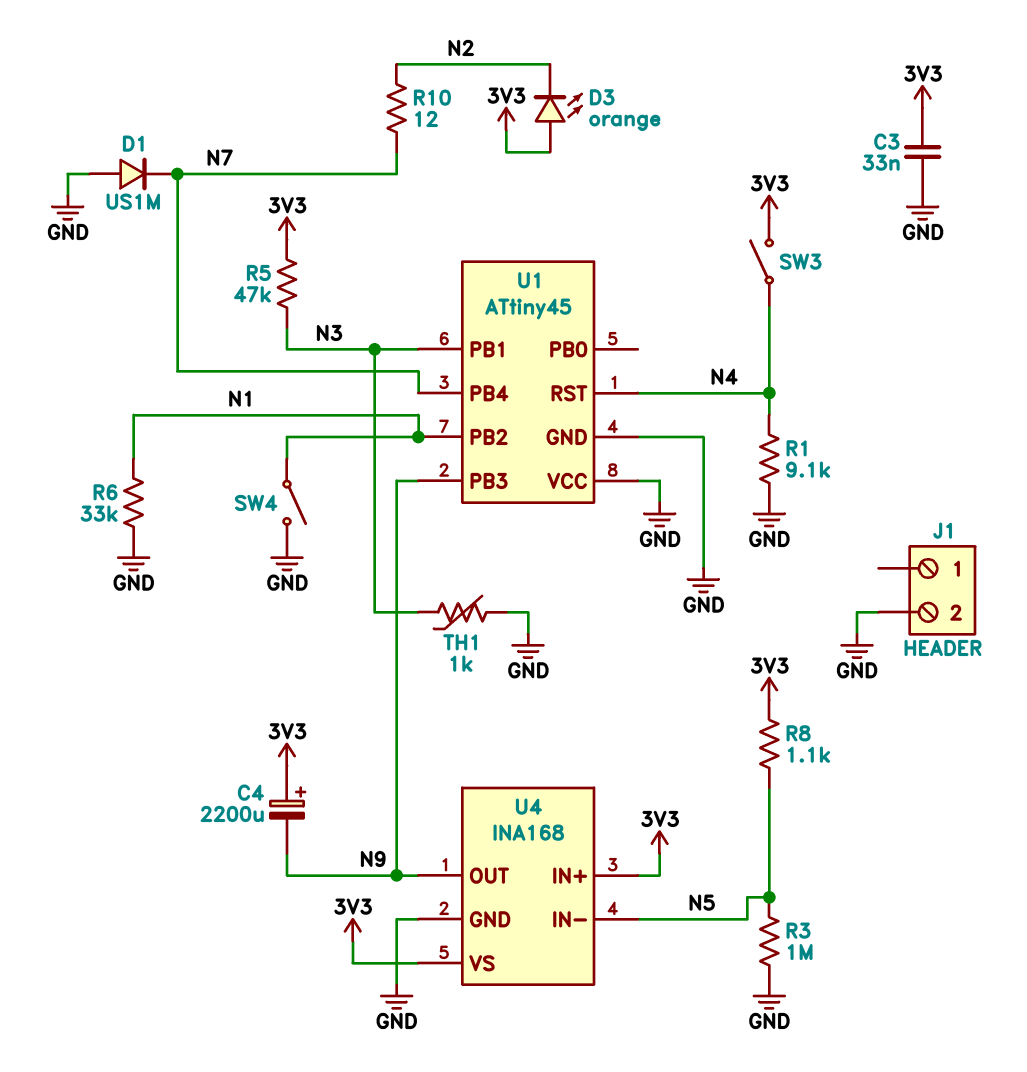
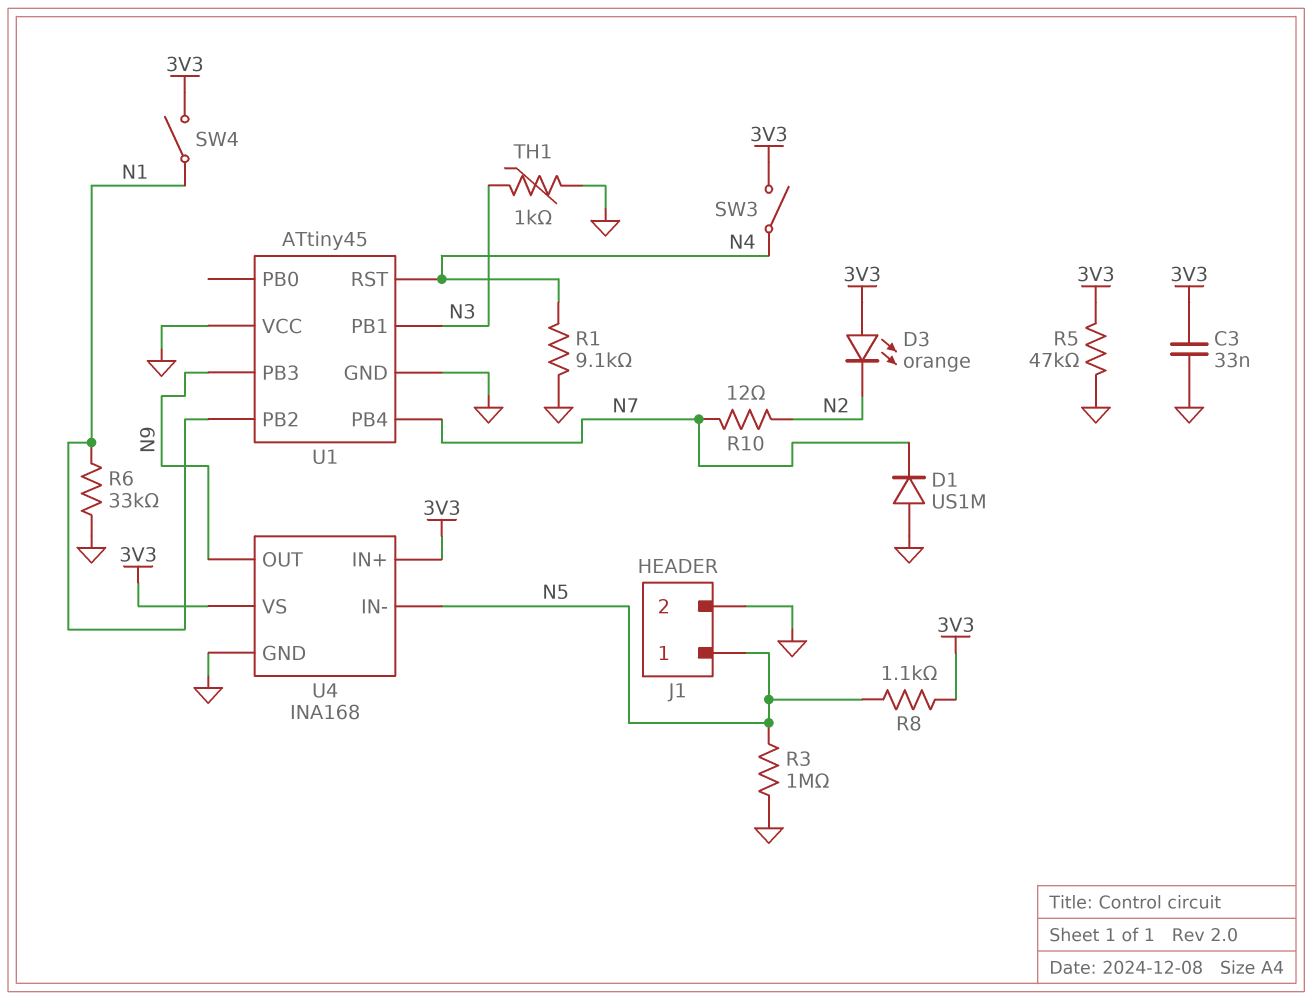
C4: 2200uF (plus 3V3, minus N9) -> none
J1 pin 1: none -> N5
R5: 47k (3V3, N3) -> 47k (3V3, GND)
SW4: switch (GND, N1) -> switch (3V3, N1)

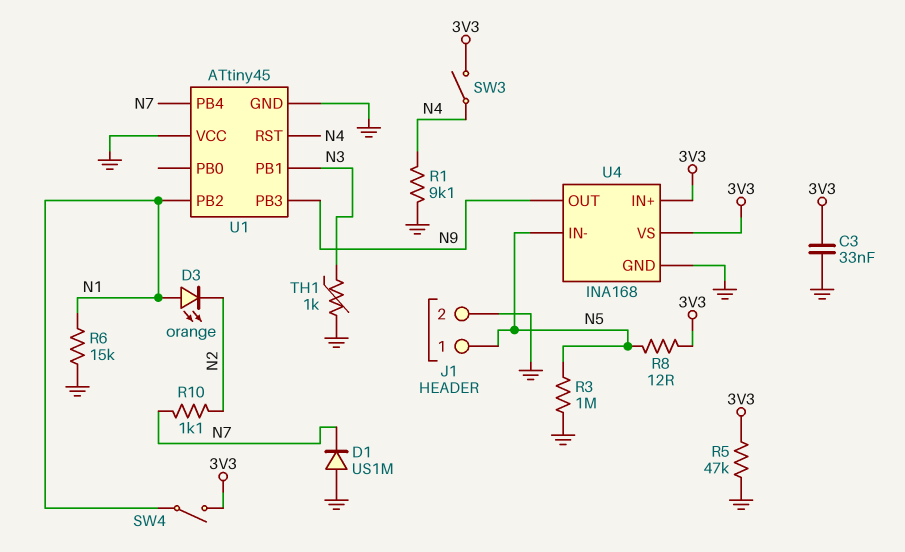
D3: LED orange (A 3V3, K N2) -> LED orange (A N1, K N2)
R6: 33k (GND, N1) -> 15k (GND, N1)
R8: 1.1k (3V3, N5) -> 12 (3V3, N5)
R10: 12 (N2, N7) -> 1.1k (N2, N7)

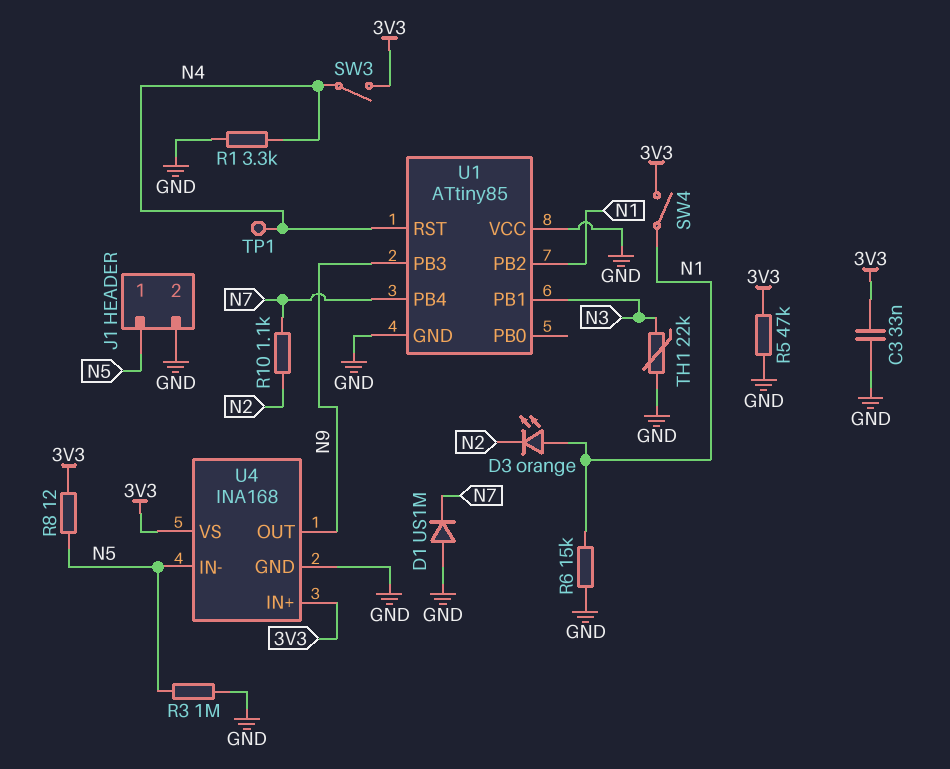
R1: 9.1k (GND, N4) -> 3.3k (GND, N4)
TH1: 1k (GND, N3) -> 22k (GND, N3)
TP1: none -> test point (N4)
U1: ATtiny45 -> ATtiny85

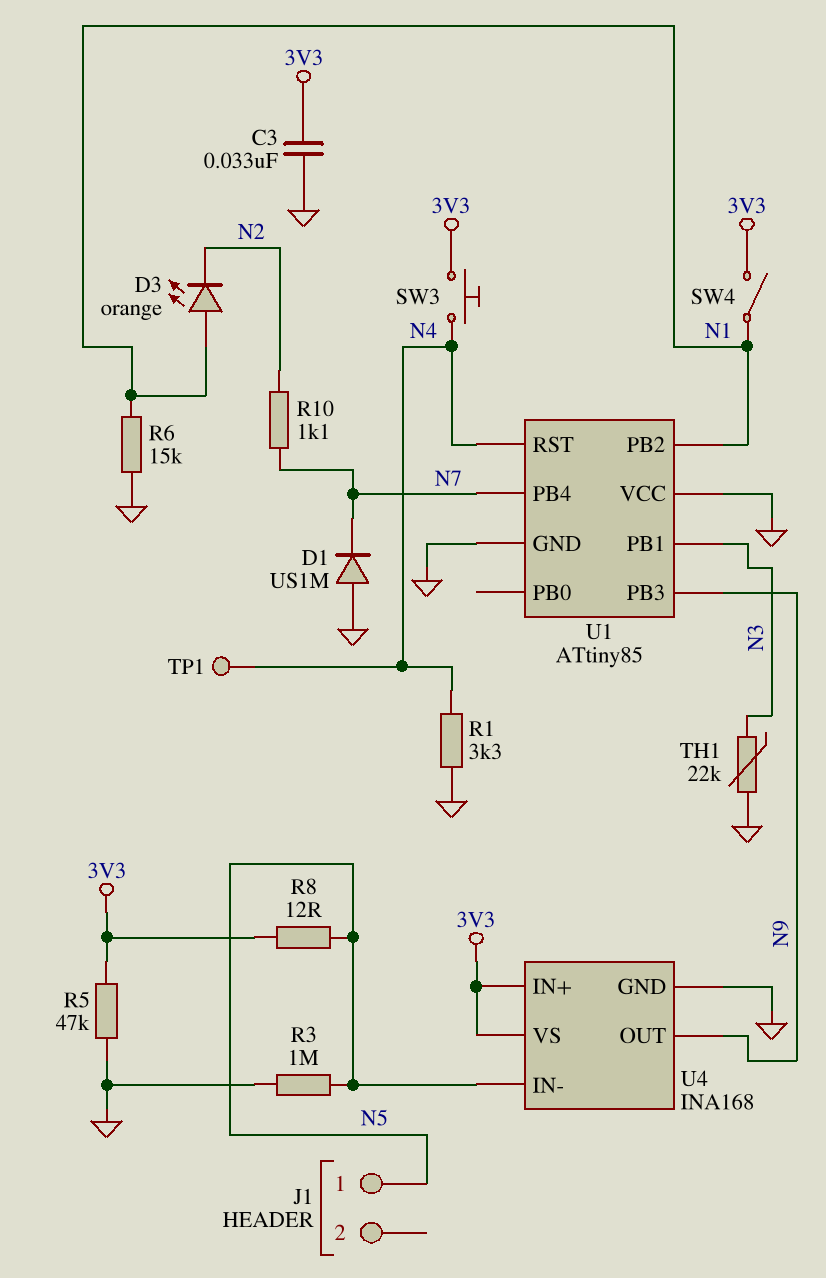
J1 pin 2: GND -> none
SW3: switch (3V3, N4) -> button (3V3, N4)

